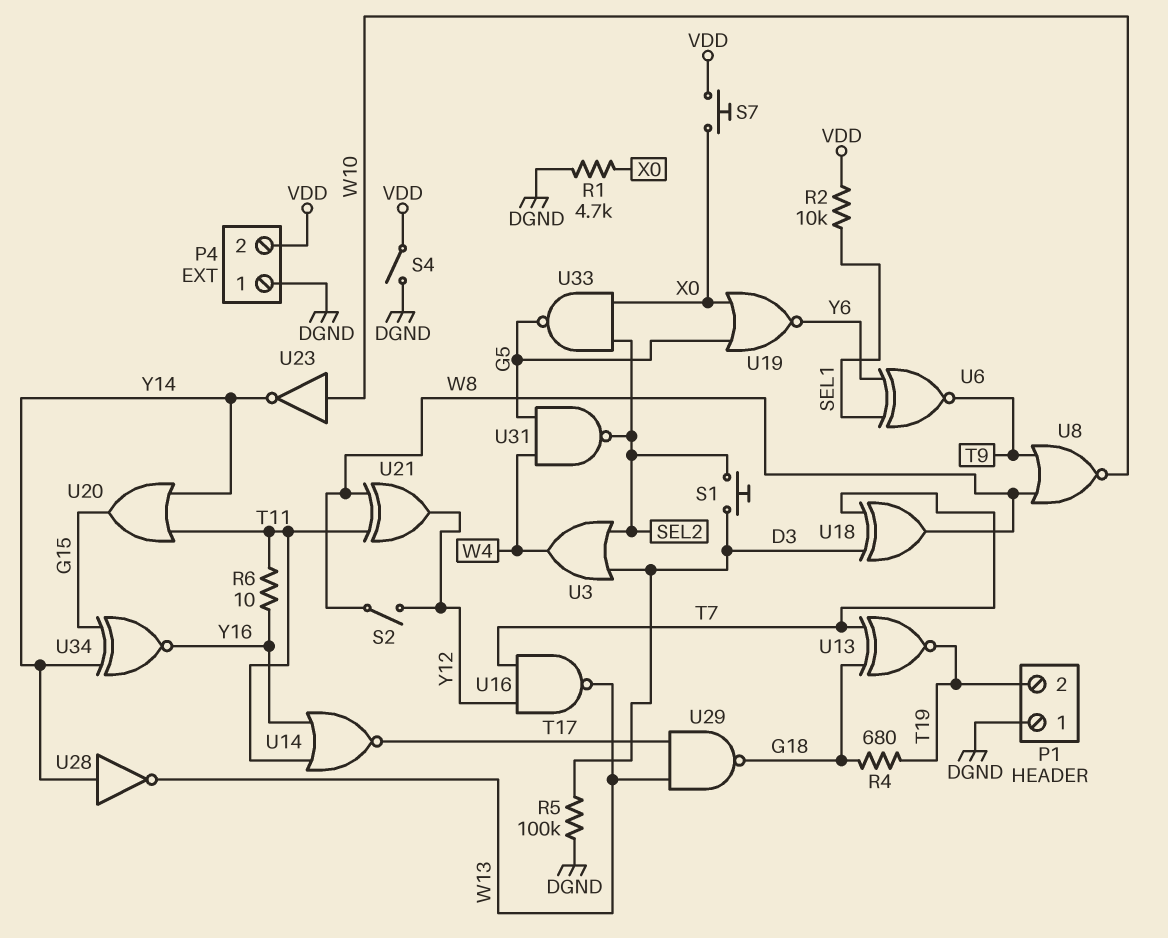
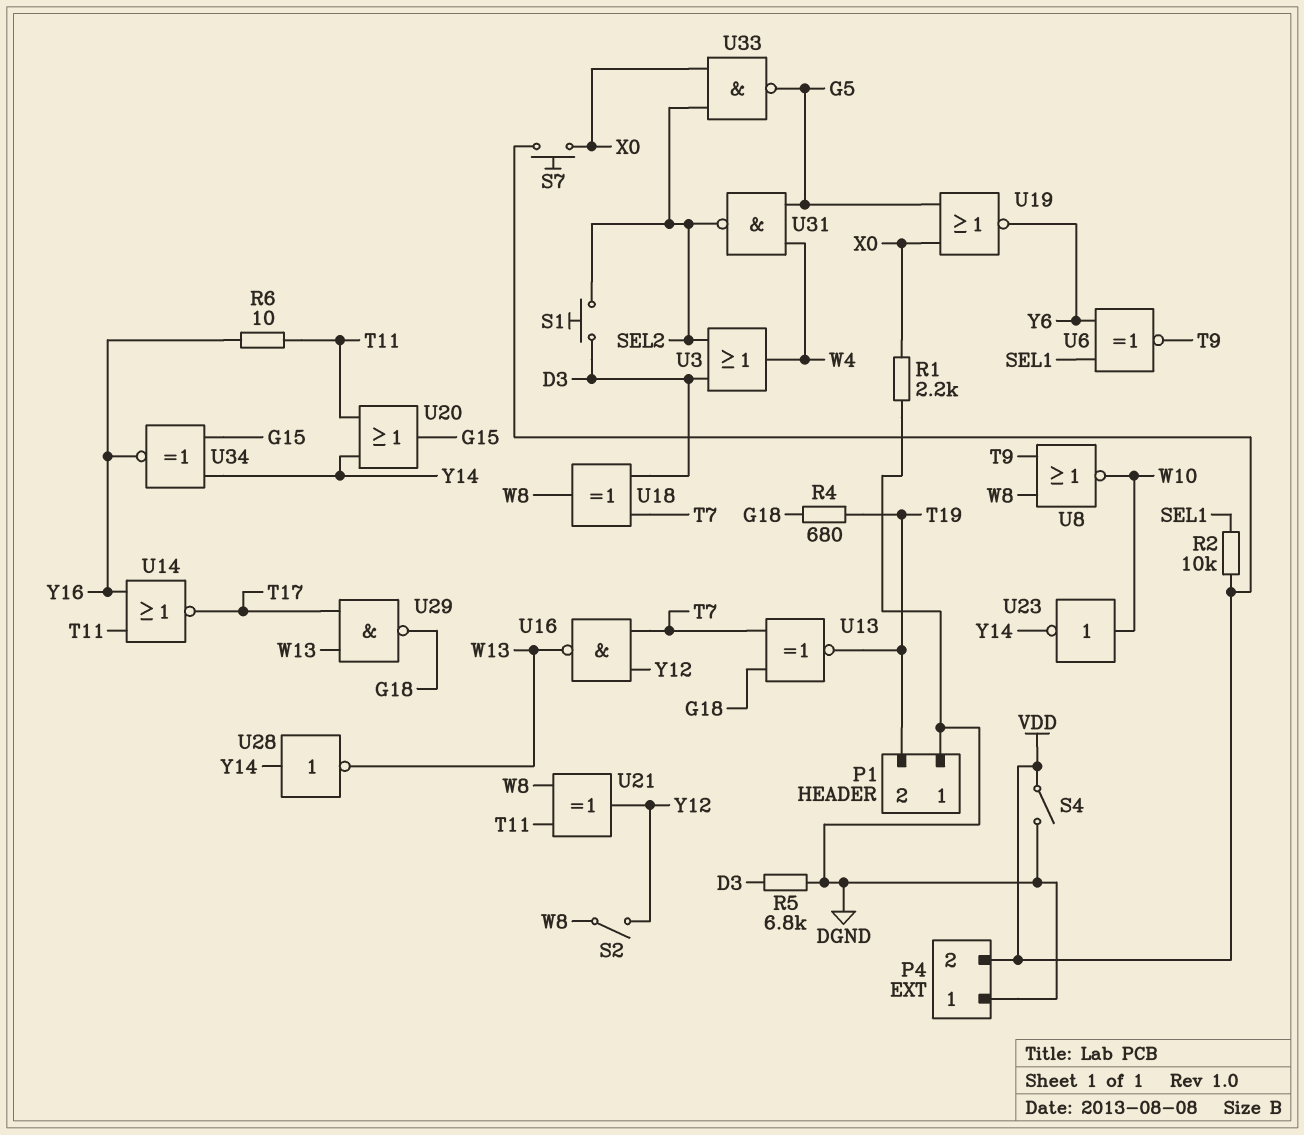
R1: 4.7k (DGND, X0) -> 2.2k (DGND, X0)
R5: 100k (D3, DGND) -> 6.8k (D3, DGND)

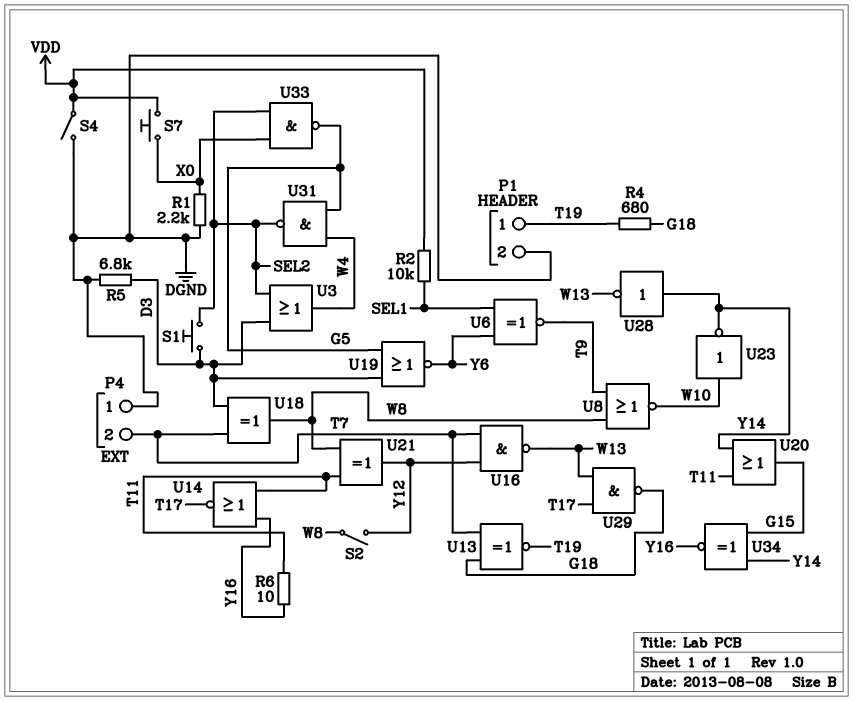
P1 pin 1: DGND -> T19
P1 pin 2: T19 -> DGND
P4 pin 2: VDD -> T7
U19: NOR (in G5, in X0, out Y6) -> NOR (in D3, in G5, out Y6)

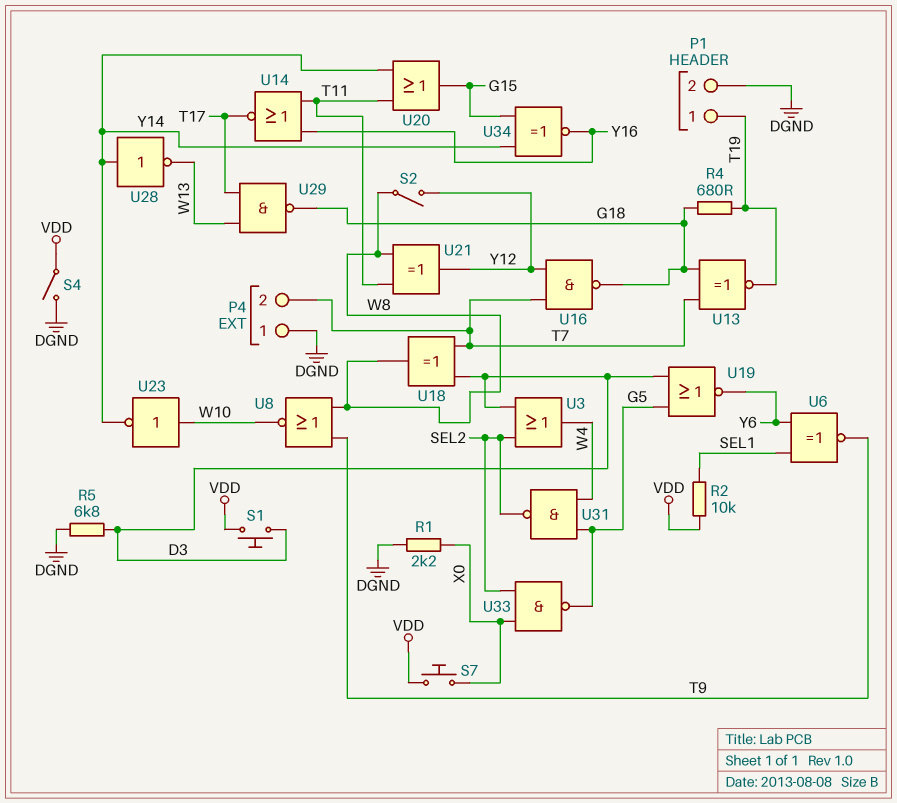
R6: 10 (T11, Y16) -> none
S1: button (D3, SEL2) -> button (D3, VDD)
U16: NAND (in T7, in Y12, out W13) -> NAND (in T7, in Y12, out G18)

